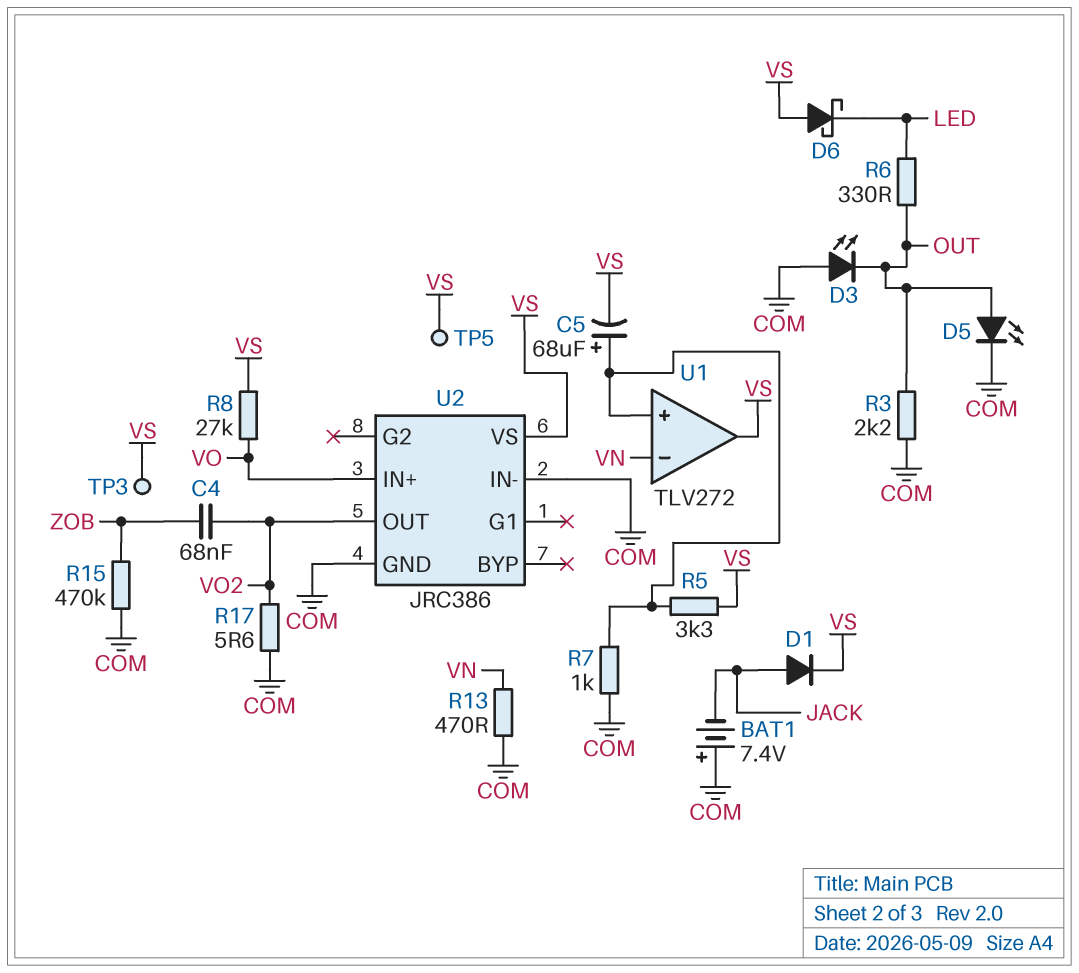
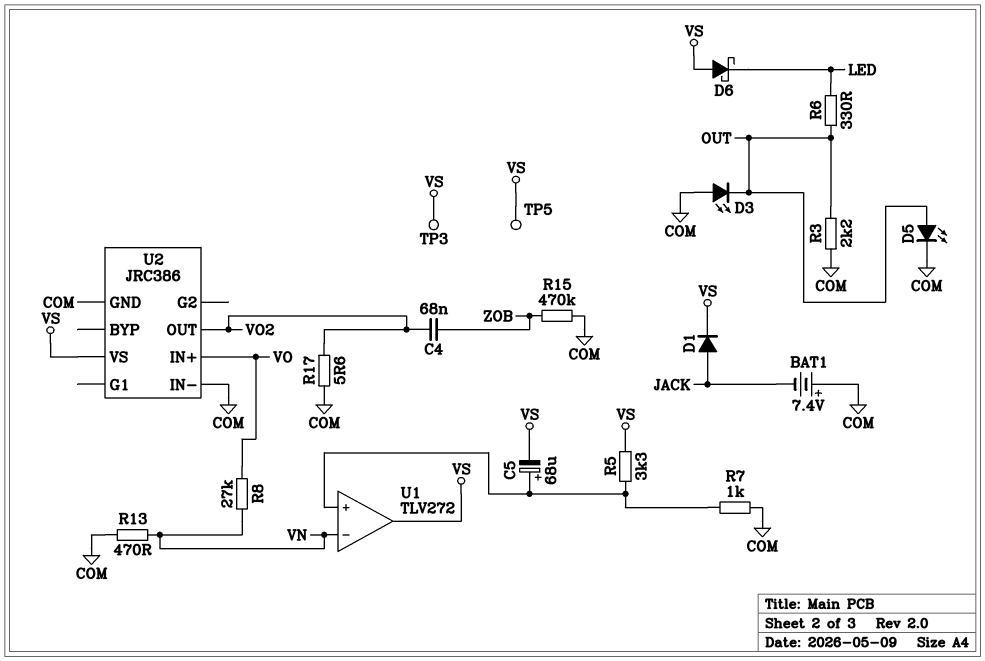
R8: 27k (VO, VS) -> 27k (VN, VO)

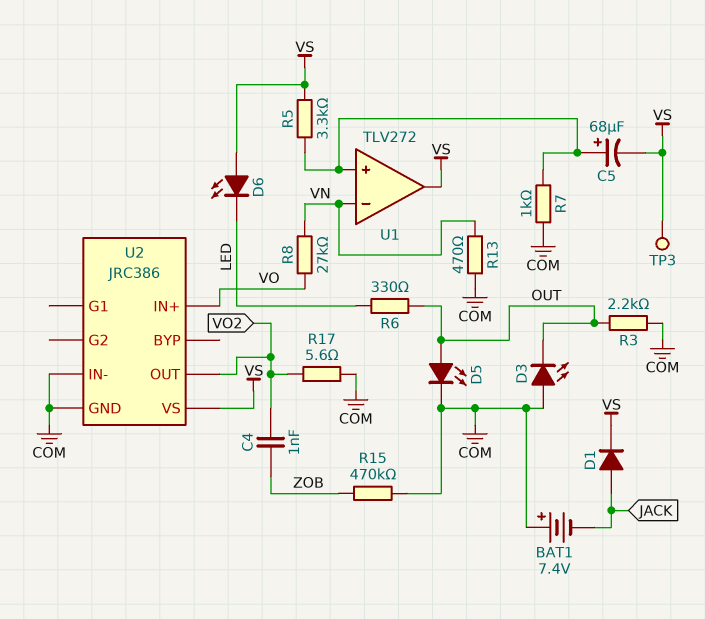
C4: 68nF (VO2, ZOB) -> 1nF (VO2, ZOB)
D6: schottky (A VS, K LED) -> LED (A VS, K LED)
TP5: test point (VS) -> none

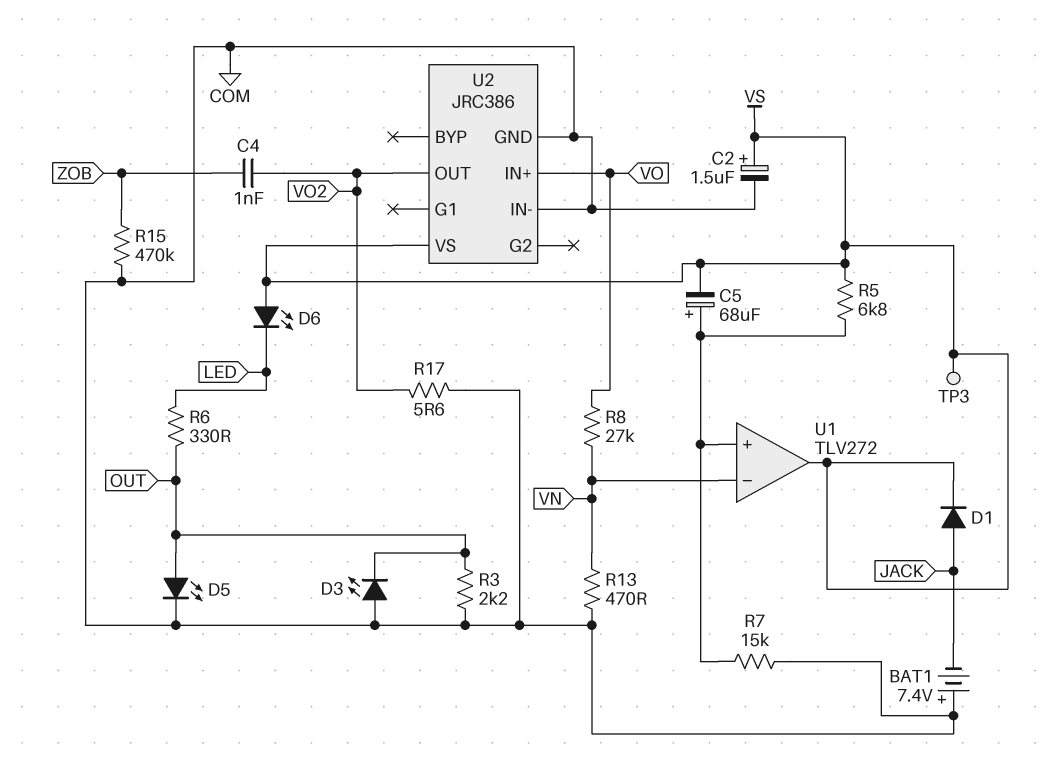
C2: none -> 1.5uF (plus VS, minus COM)
R5: 3.3k (U1/in+, VS) -> 6.8k (U1/in+, VS)
R7: 1k (COM, U1/in+) -> 15k (COM, U1/in+)

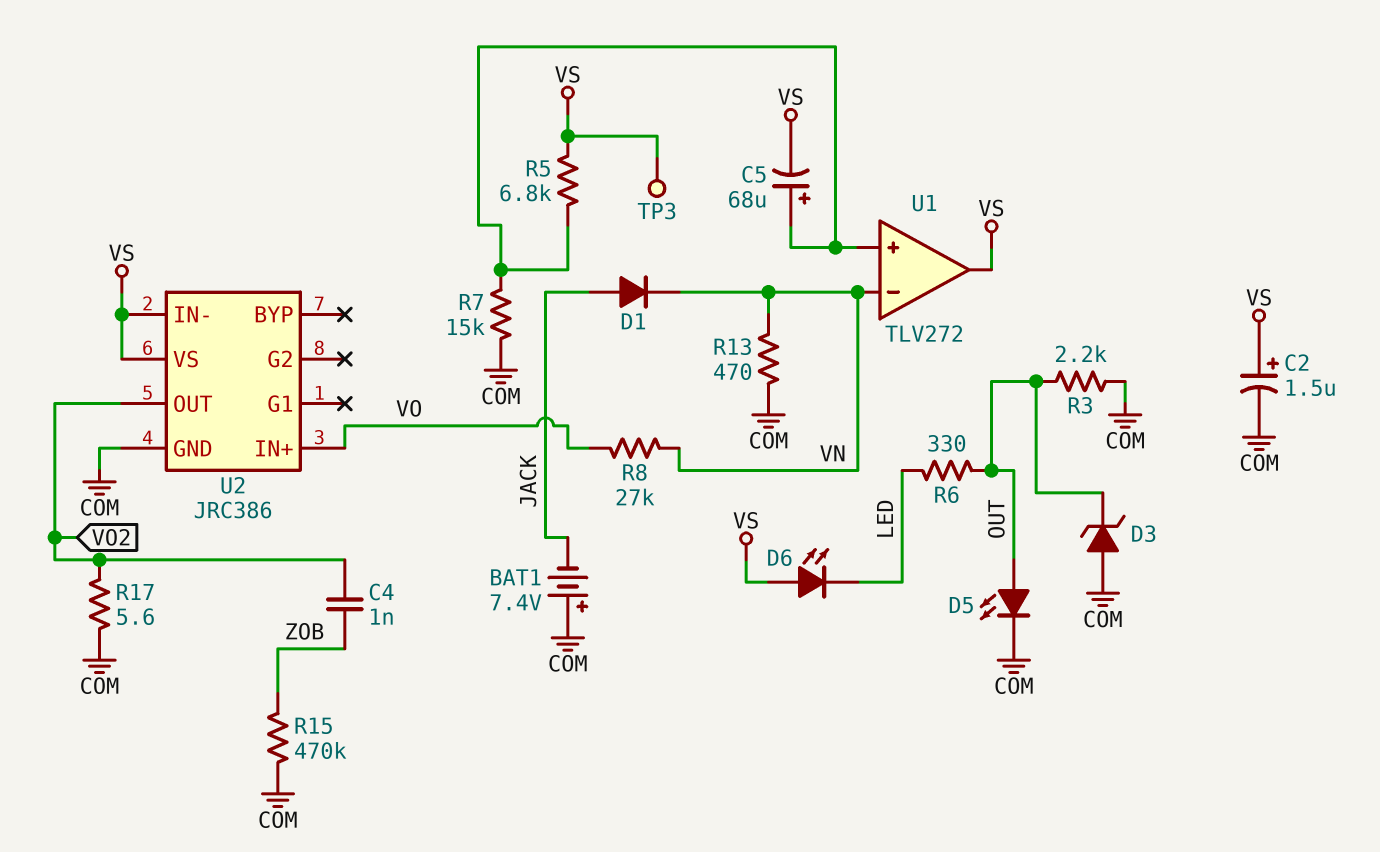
D1: diode (A JACK, K VS) -> diode (A JACK, K VN)
D3: LED (A COM, K OUT) -> zener (A COM, K OUT)
U2 pin IN-: COM -> VS

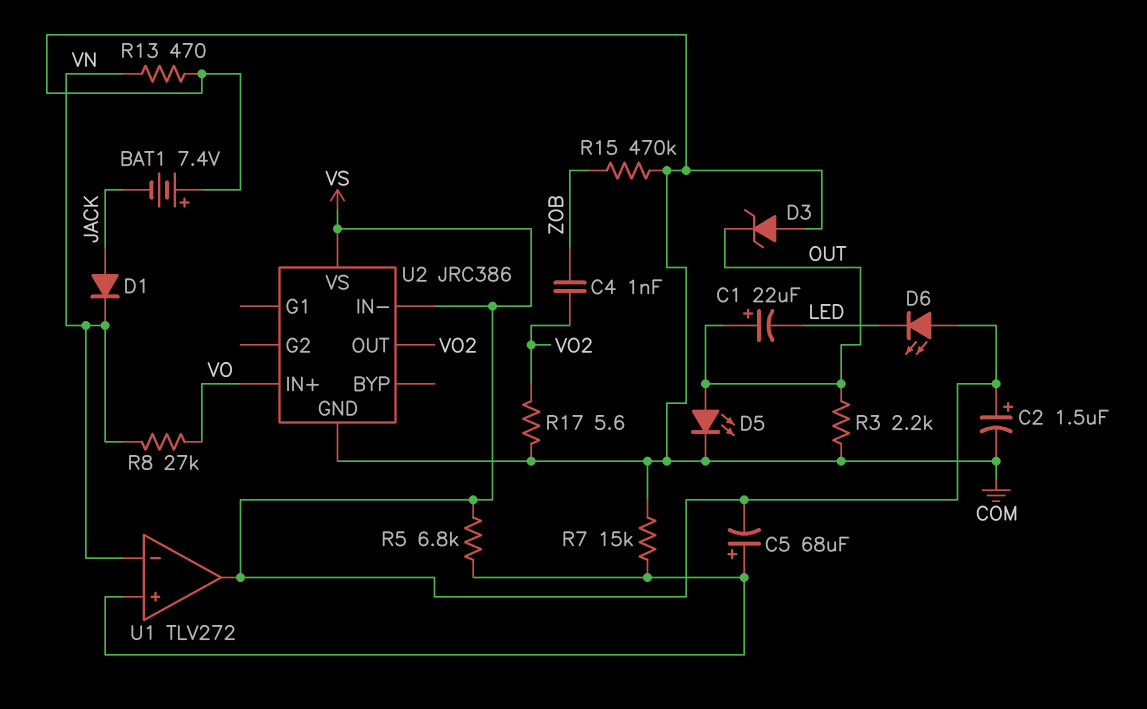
C1: none -> 22uF (plus OUT, minus LED)
R6: 330 (LED, OUT) -> none
TP3: test point (VS) -> none

